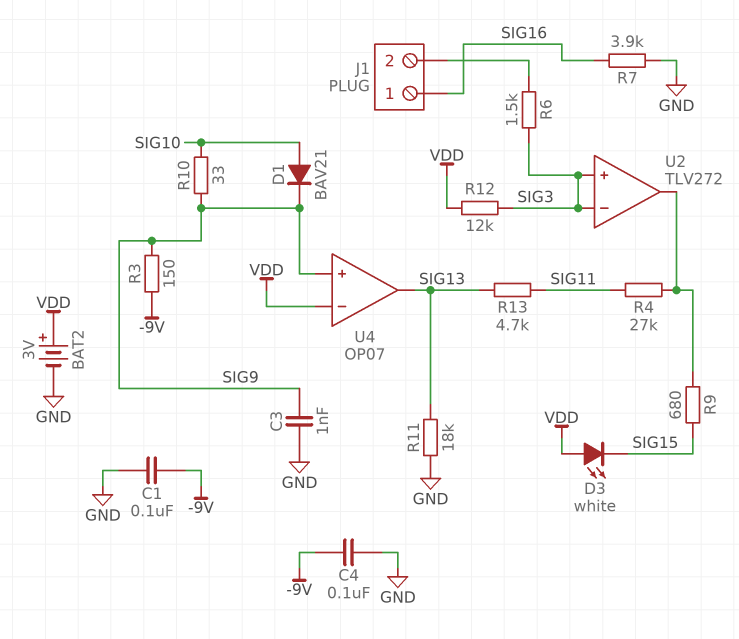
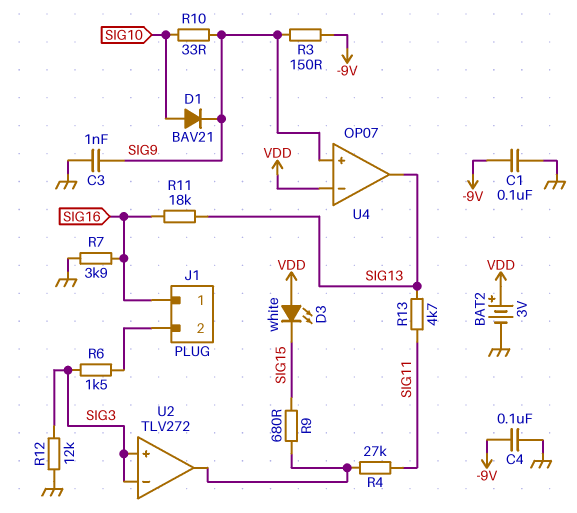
R11: 18k (GND, SIG13) -> 18k (SIG13, SIG16)
R12: 12k (SIG3, VDD) -> 12k (GND, SIG3)

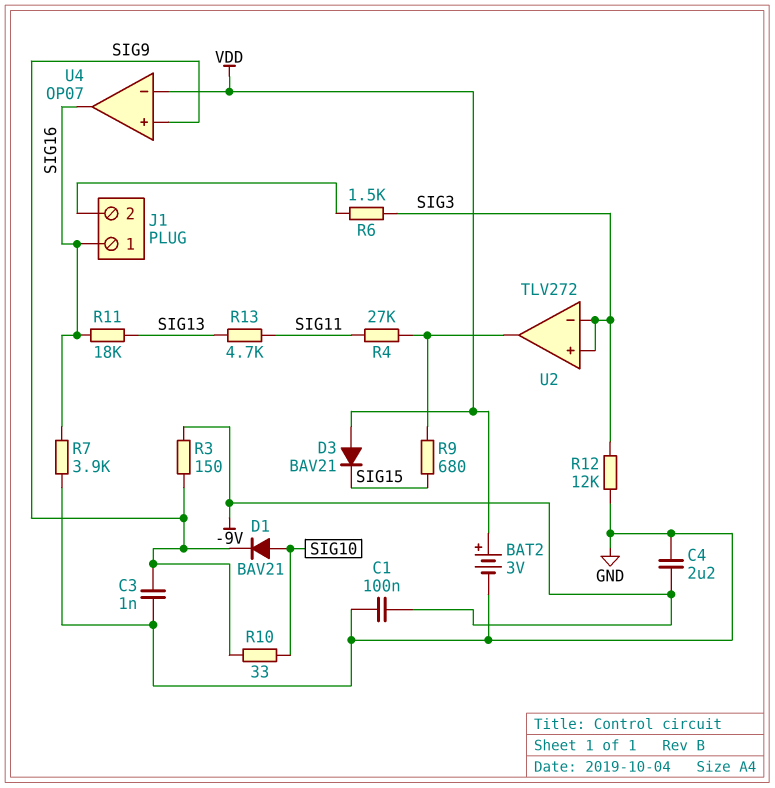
C4: 100nF (-9V, GND) -> 2.2uF (-9V, GND)
D3: LED white (A VDD, K SIG15) -> diode BAV21 (A VDD, K SIG15)
U4 pin out: SIG13 -> SIG16

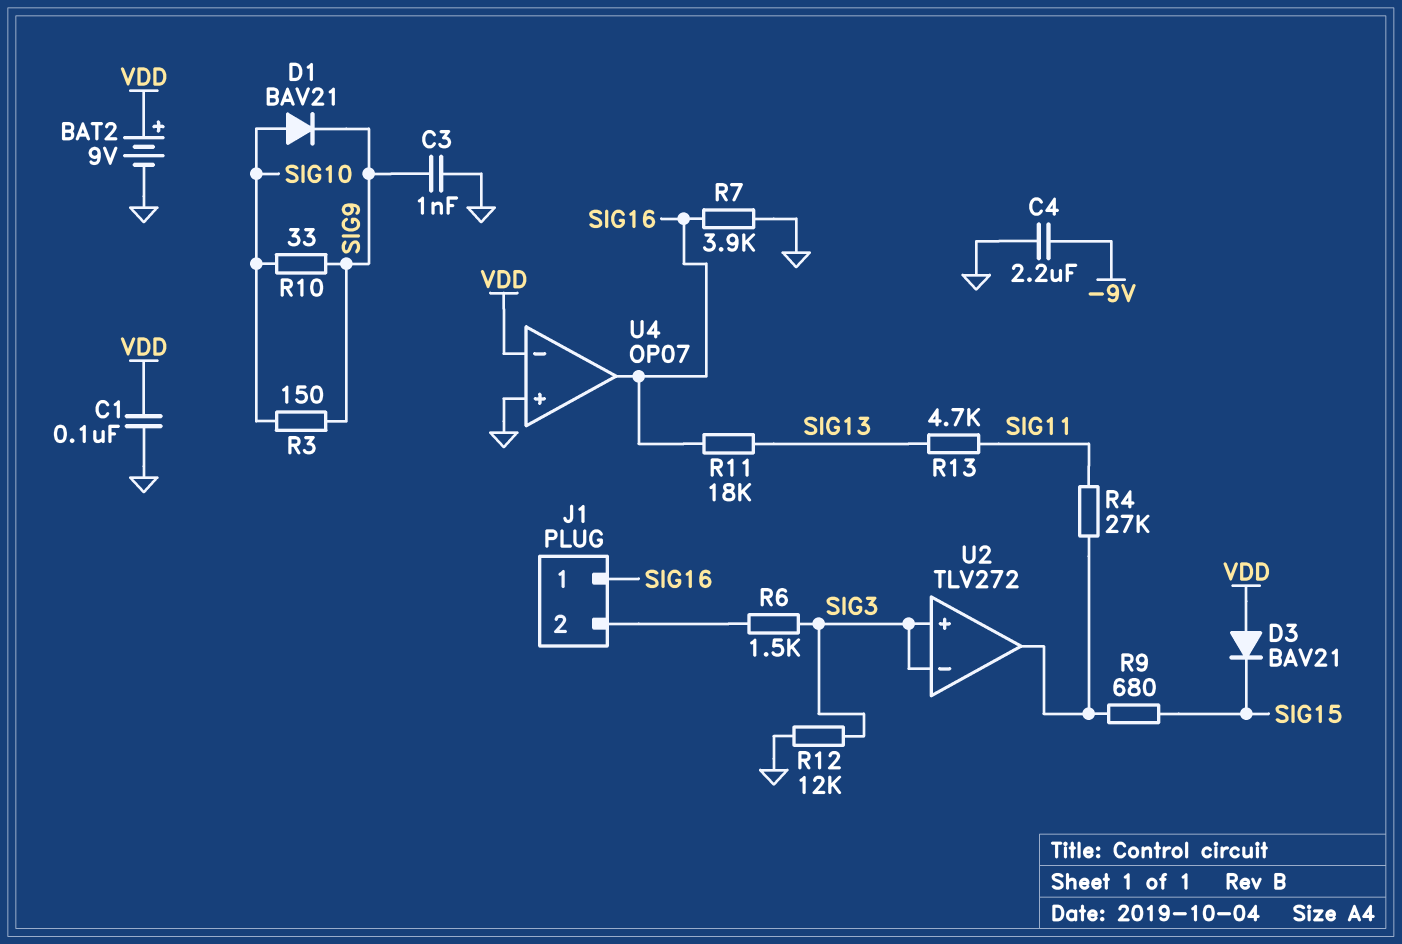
BAT2: 3V (plus VDD, minus GND) -> 9V (plus VDD, minus GND)
C1: 100nF (-9V, GND) -> 100nF (GND, VDD)
R3: 150 (-9V, SIG9) -> 150 (SIG9, SIG10)
U4 pin in+: SIG9 -> GND

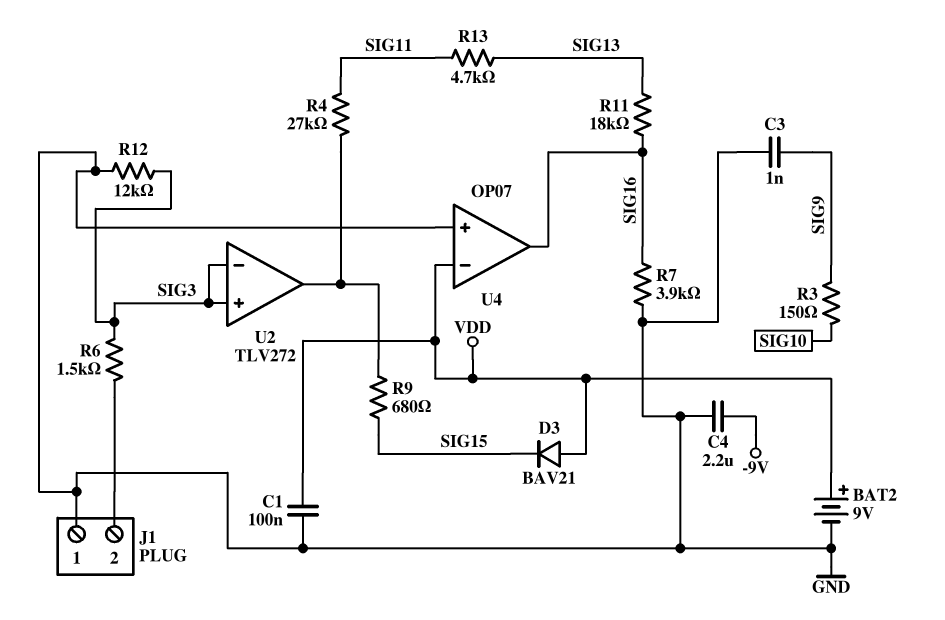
D1: diode BAV21 (A SIG10, K SIG9) -> none
J1 pin 1: SIG16 -> GND
R10: 33 (SIG9, SIG10) -> none

